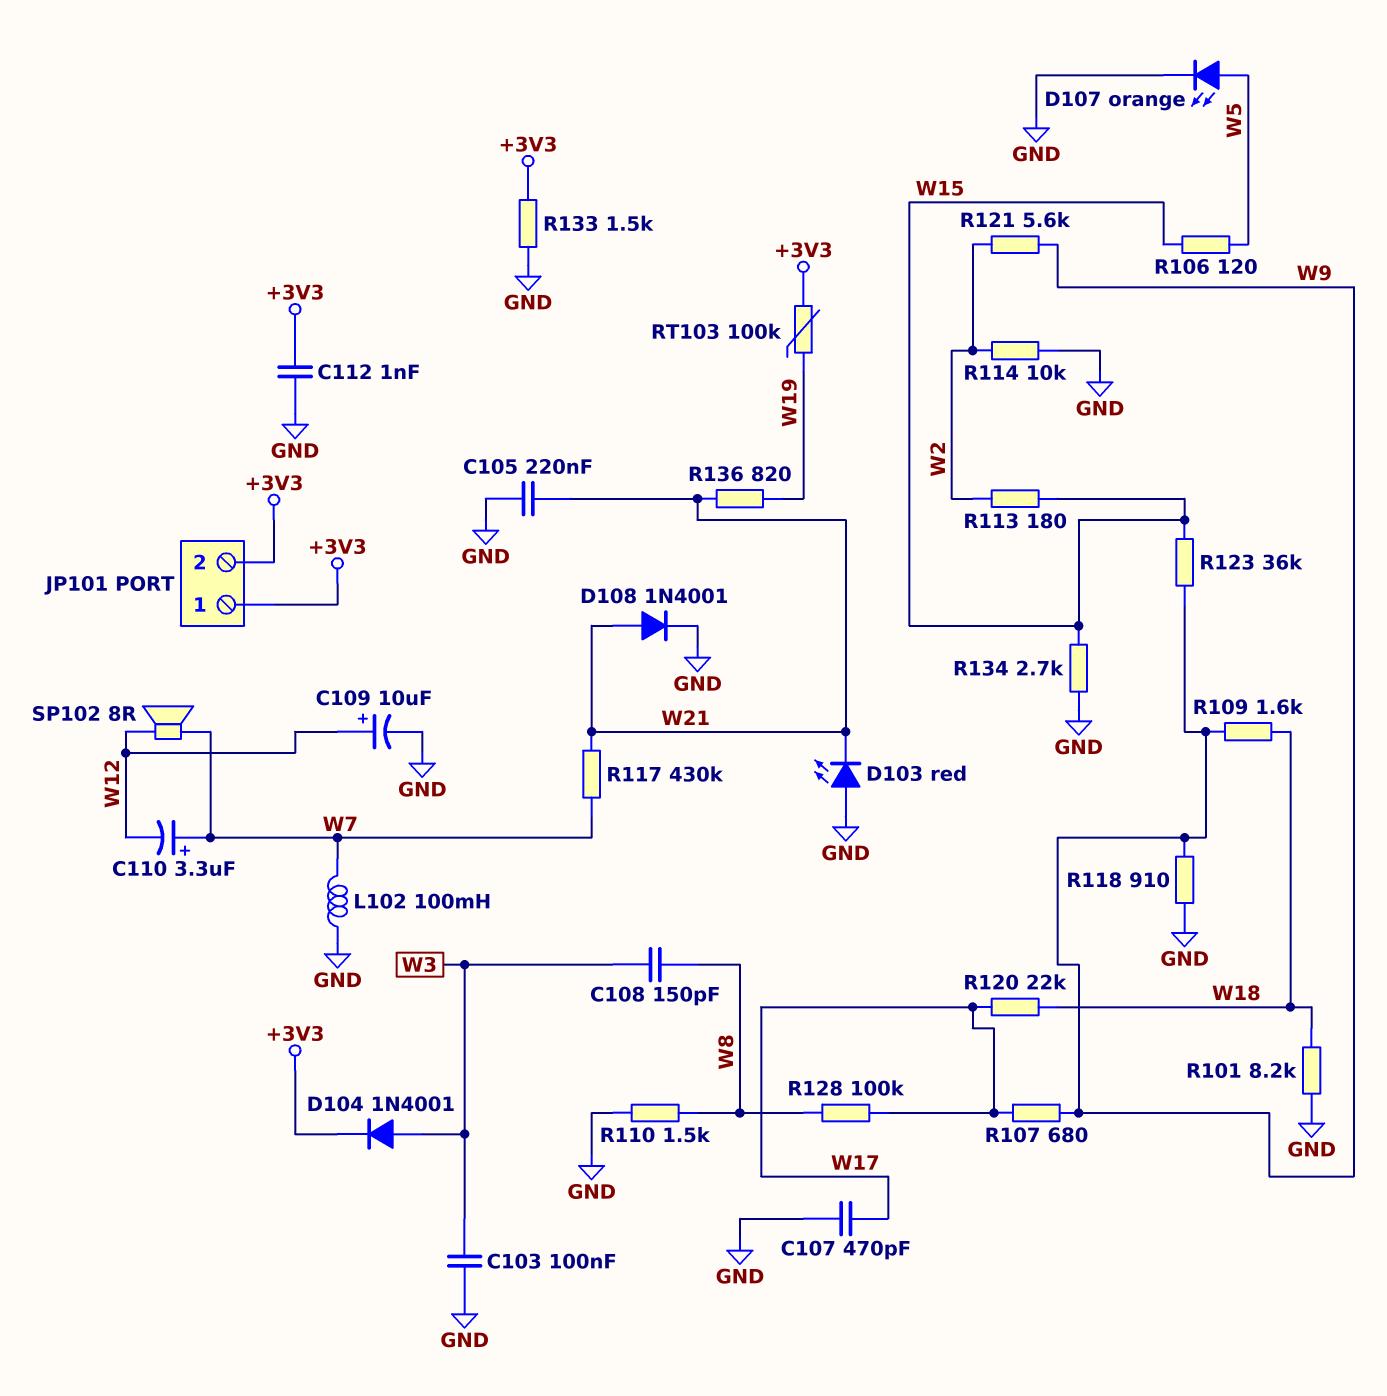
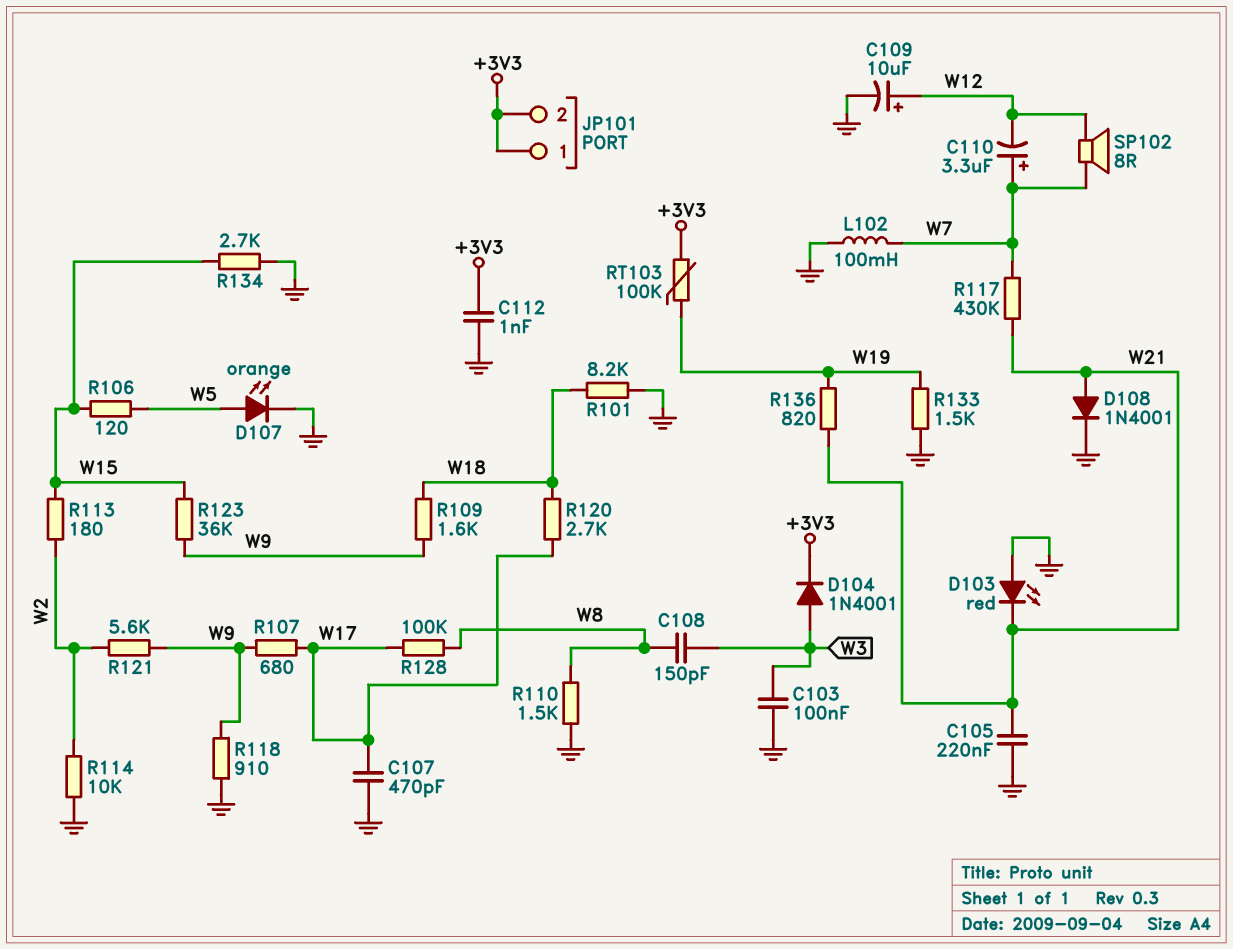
R120: 22k (W17, W18) -> 2.7k (W17, W18)
R133: 1.5k (+3V3, GND) -> 1.5k (GND, W19)

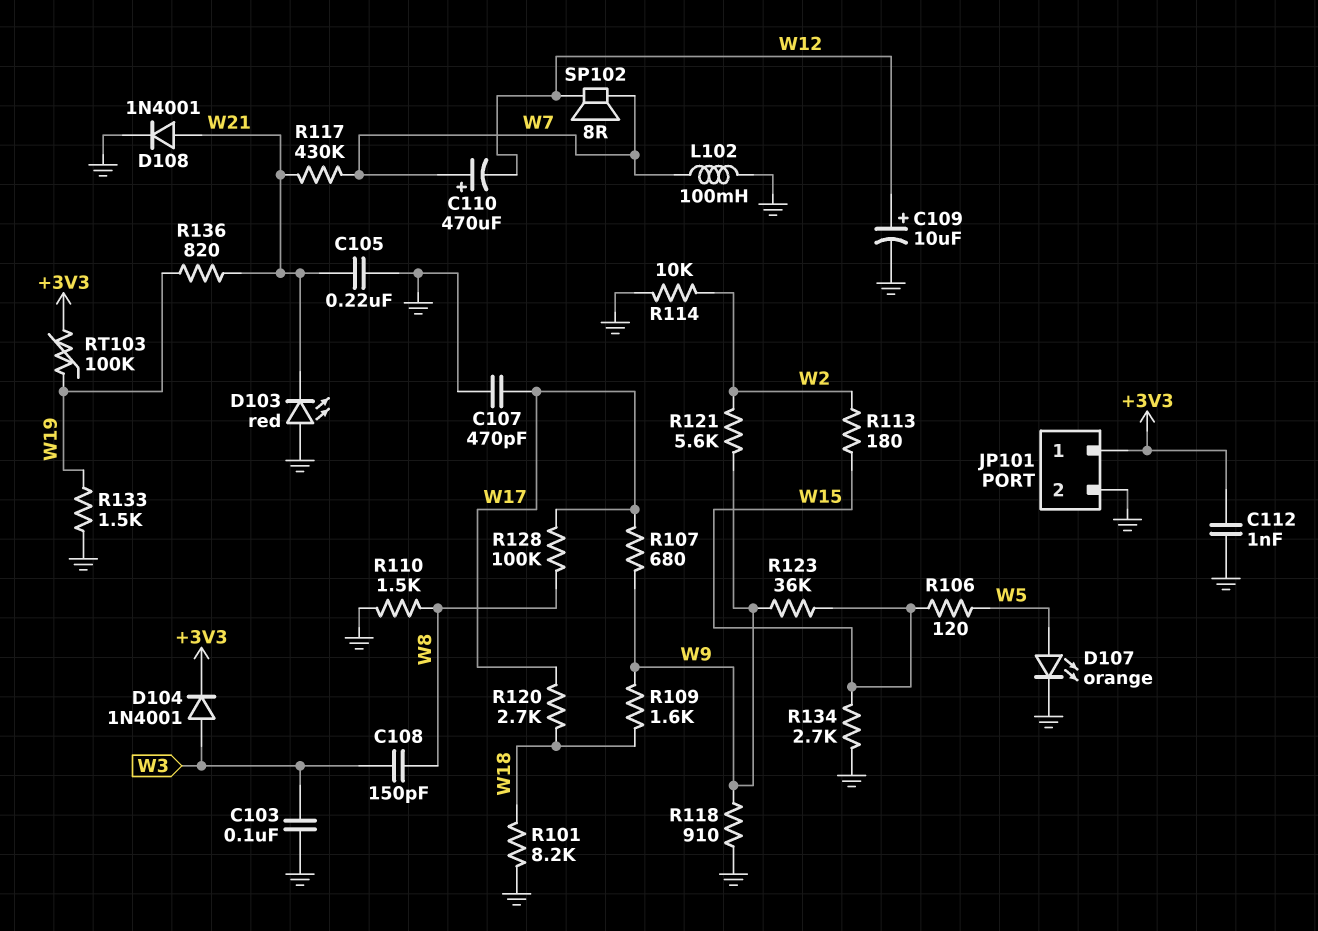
C110: 3.3uF (plus W7, minus W12) -> 470uF (plus W7, minus W12)
JP101 pin 2: +3V3 -> GND

